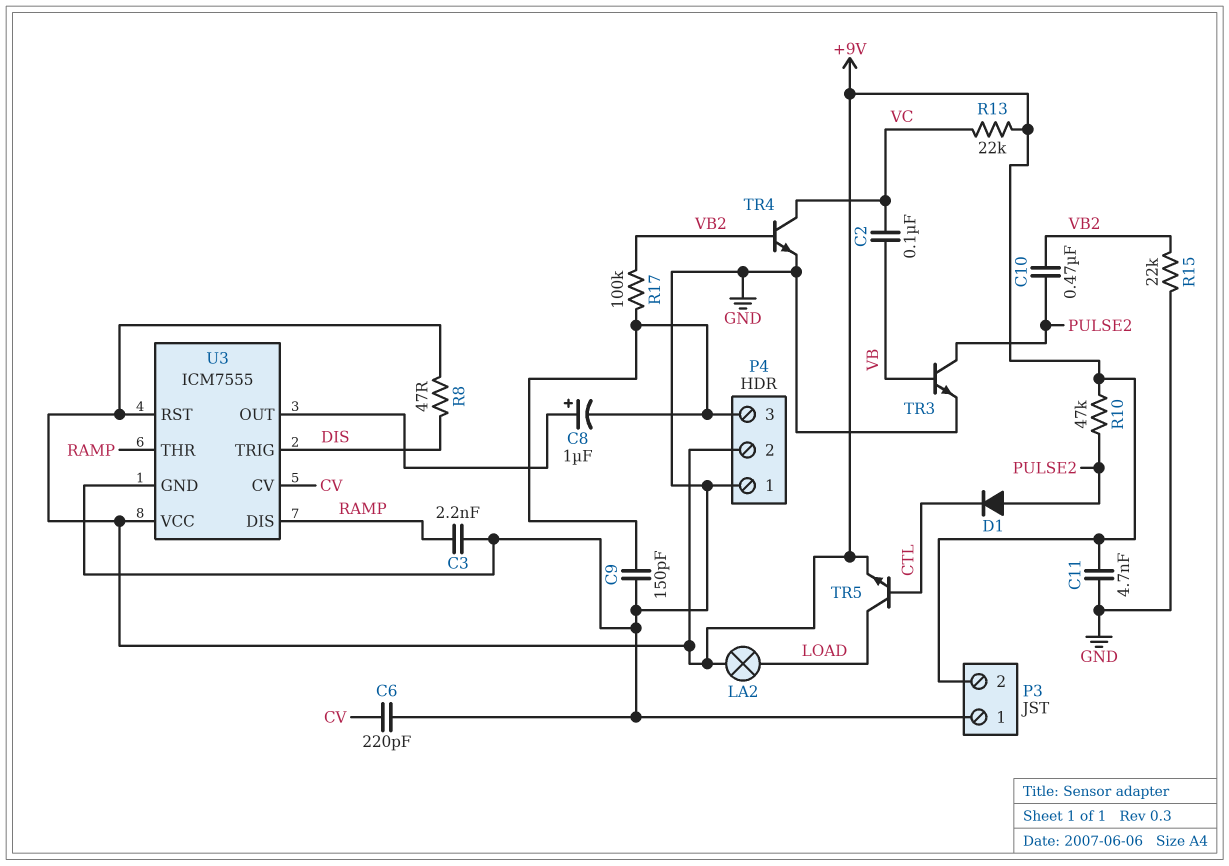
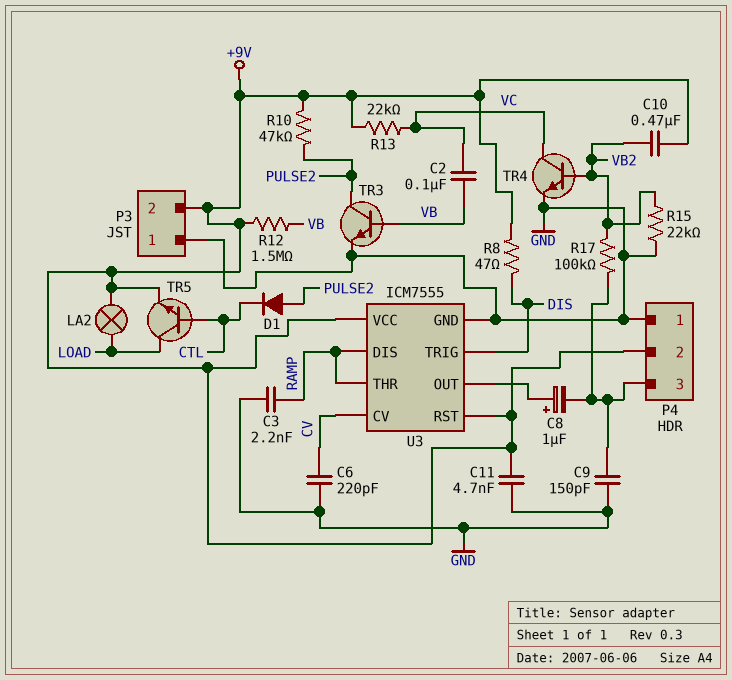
C10: 470nF (PULSE2, VB2) -> 470nF (+9V, VB2)
R12: none -> 1.5M (+9V, VB)

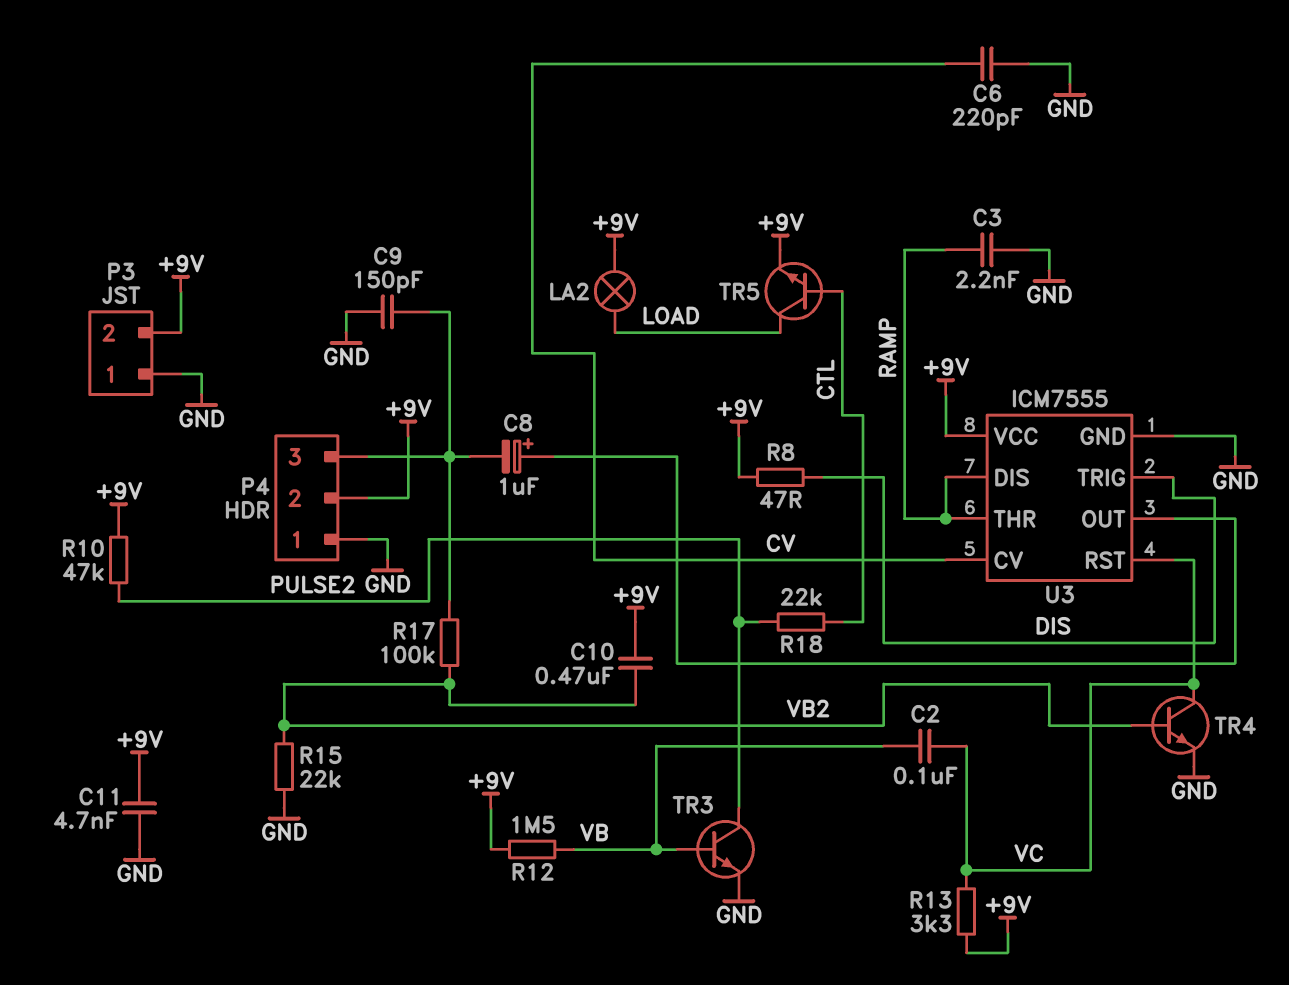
D1: diode (A PULSE2, K CTL) -> none
R13: 22k (+9V, VC) -> 3.3k (+9V, VC)
R18: none -> 22k (CTL, PULSE2)
U3 pin RST: +9V -> VC

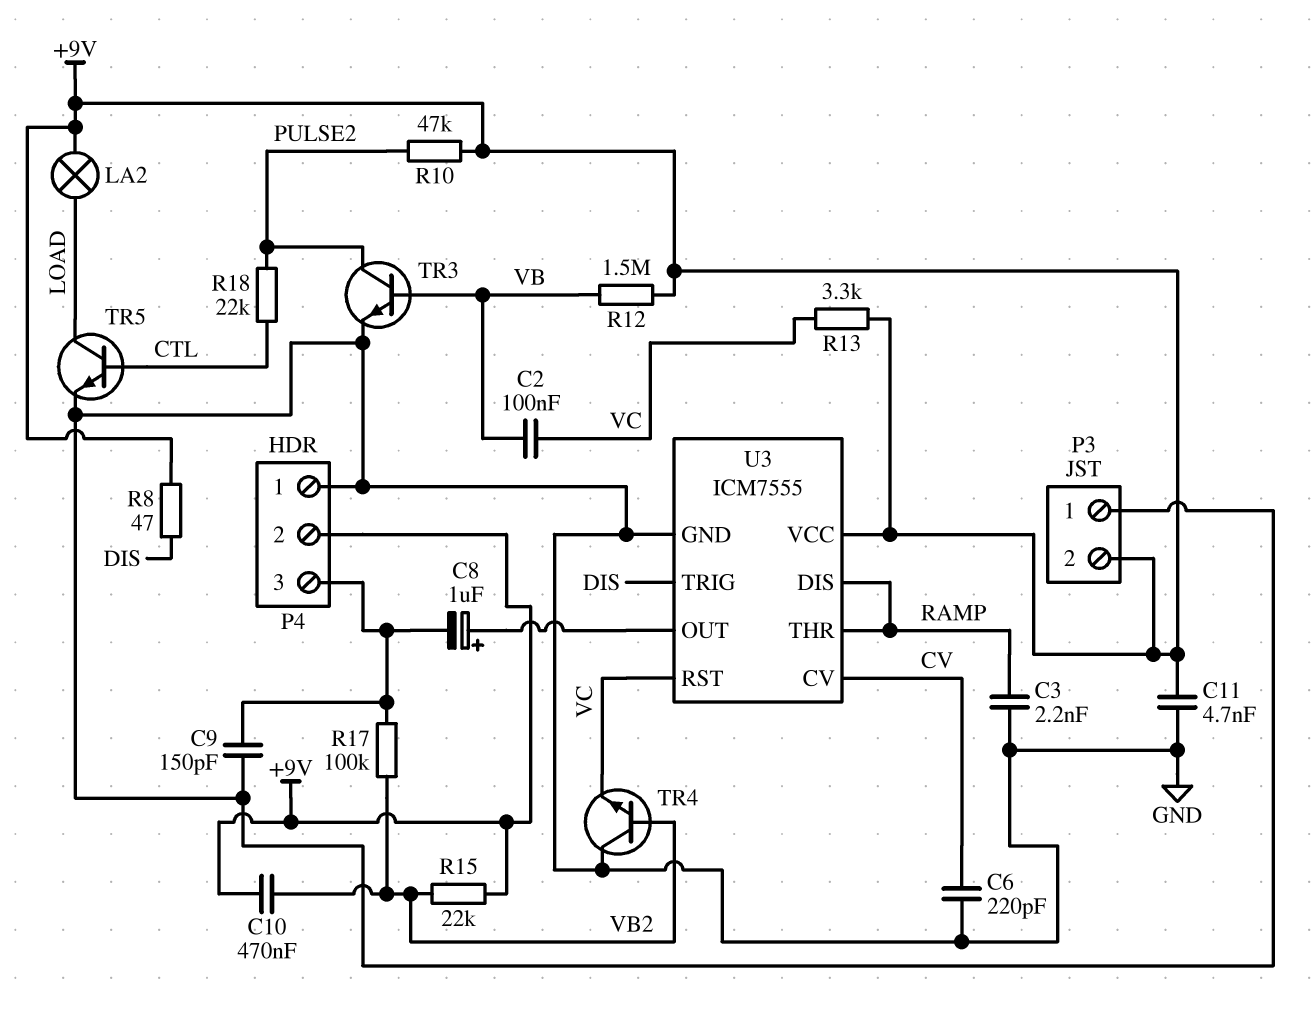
R15: 22k (GND, VB2) -> 22k (+9V, VB2)
TR4: NPN (B VB2, C VC, E GND) -> NPN (B VB2, C GND, E VC)
TR5: NPN (B CTL, C LOAD, E +9V) -> NPN (B CTL, C LOAD, E GND)

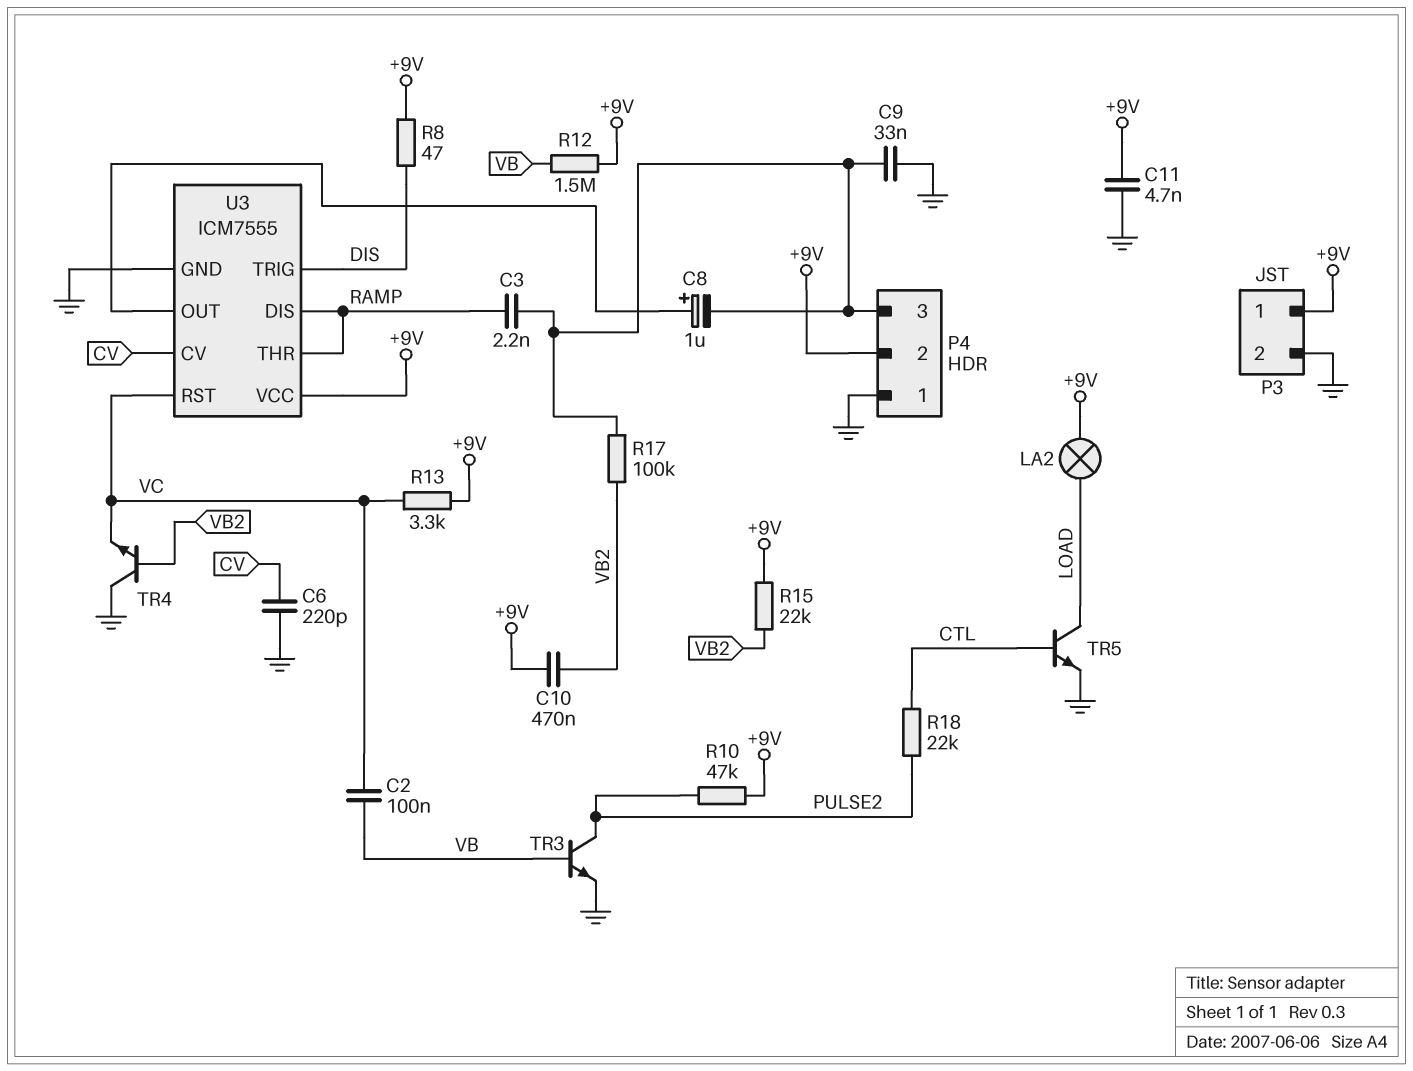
C3: 2.2nF (GND, RAMP) -> 2.2nF (P4/3, RAMP)
C9: 150pF (GND, P4/3) -> 33nF (GND, P4/3)
P3 pin 1: GND -> +9V
P3 pin 2: +9V -> GND

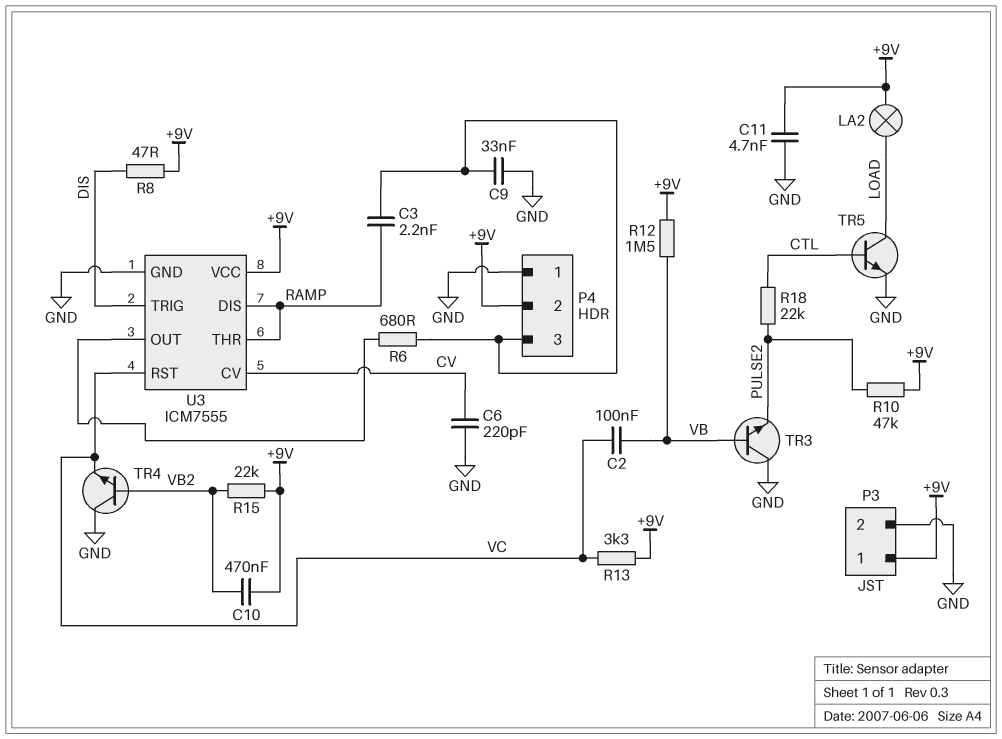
C8: 1uF (plus U3/OUT, minus P4/3) -> none
R6: none -> 680 (P4/3, U3/OUT)
R17: 100k (P4/3, VB2) -> none
TR3: NPN (B VB, C PULSE2, E GND) -> NPN (B VB, C GND, E PULSE2)

